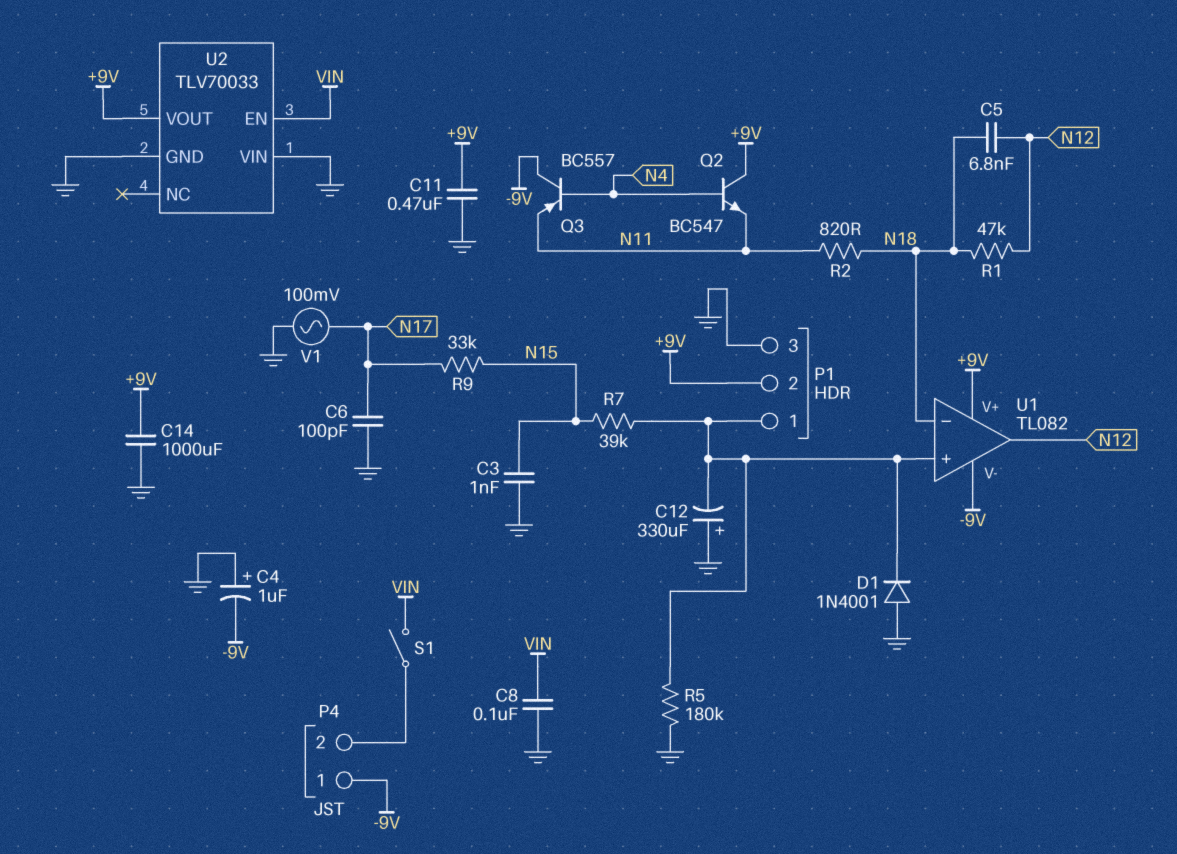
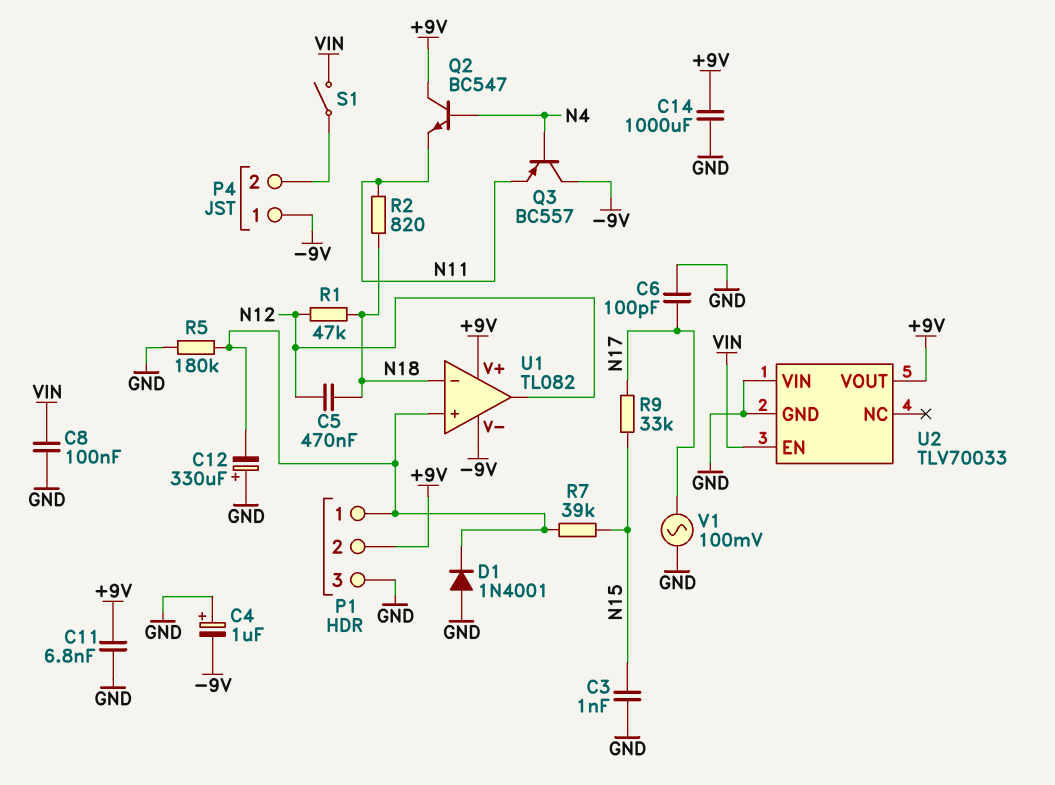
C5: 6.8nF (N12, N18) -> 470nF (N12, N18)
C11: 470nF (+9V, GND) -> 6.8nF (+9V, GND)

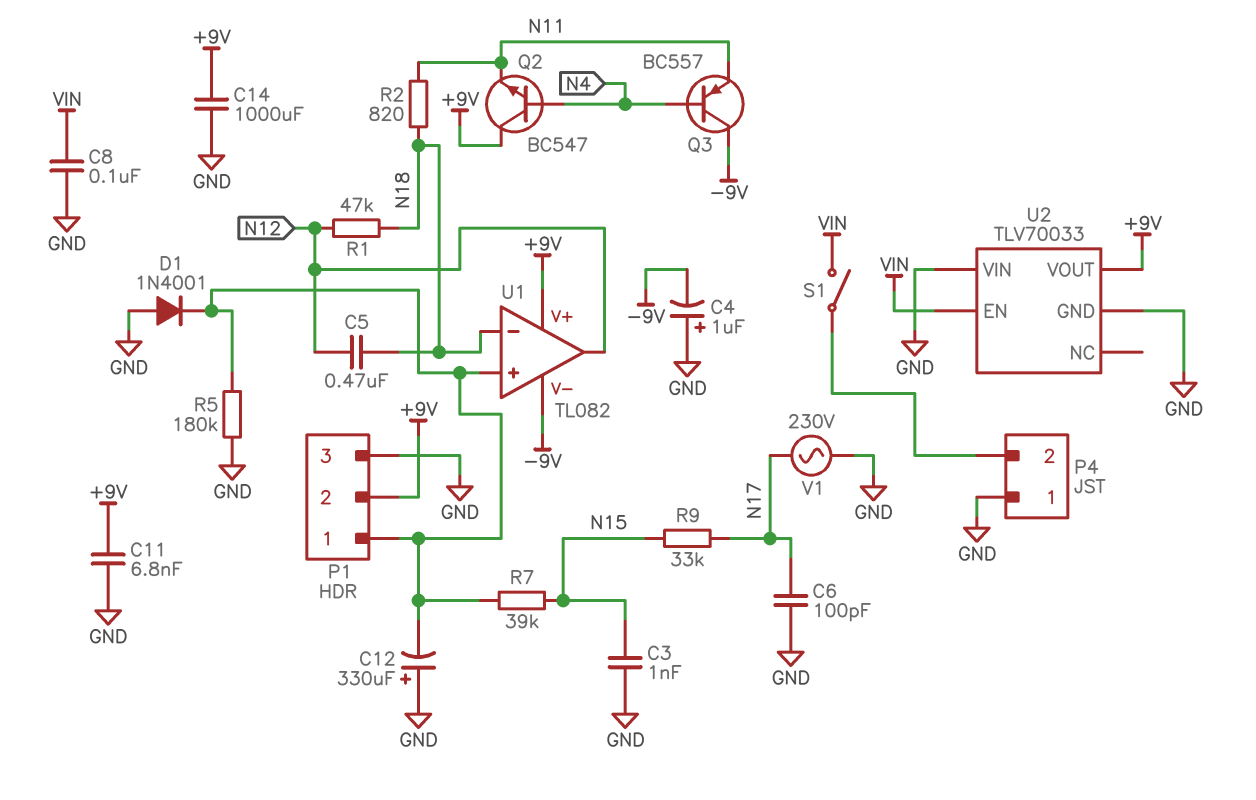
P4 pin 1: -9V -> GND
V1: AC 100mV (GND, N17) -> AC 230V (GND, N17)

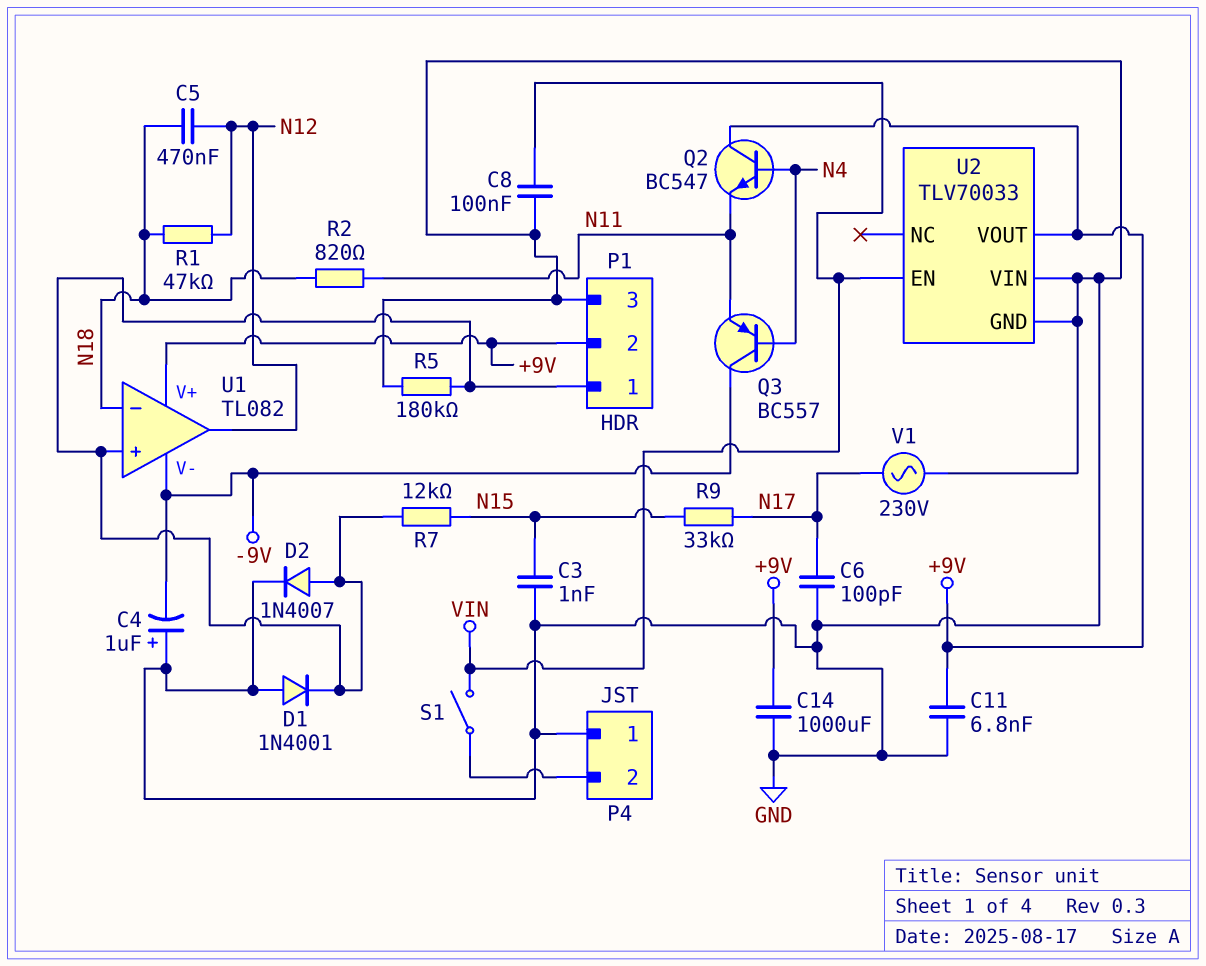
C12: 330uF (plus GND, minus P1/1) -> none
D2: none -> diode 1N4007 (A P1/1, K GND)
R7: 39k (N15, P1/1) -> 12k (N15, P1/1)

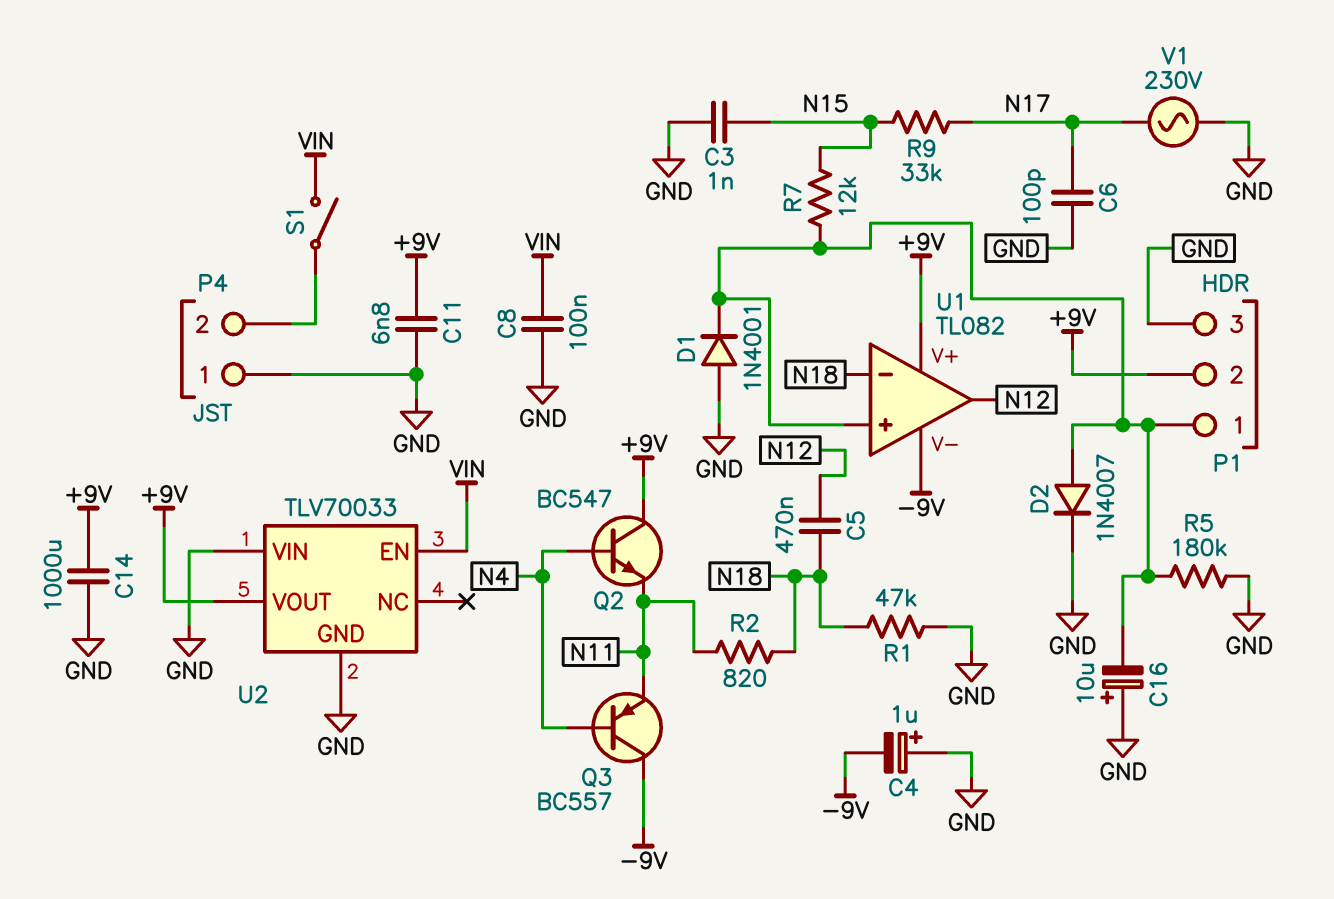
C16: none -> 10uF (plus GND, minus P1/1)
R1: 47k (N12, N18) -> 47k (GND, N18)

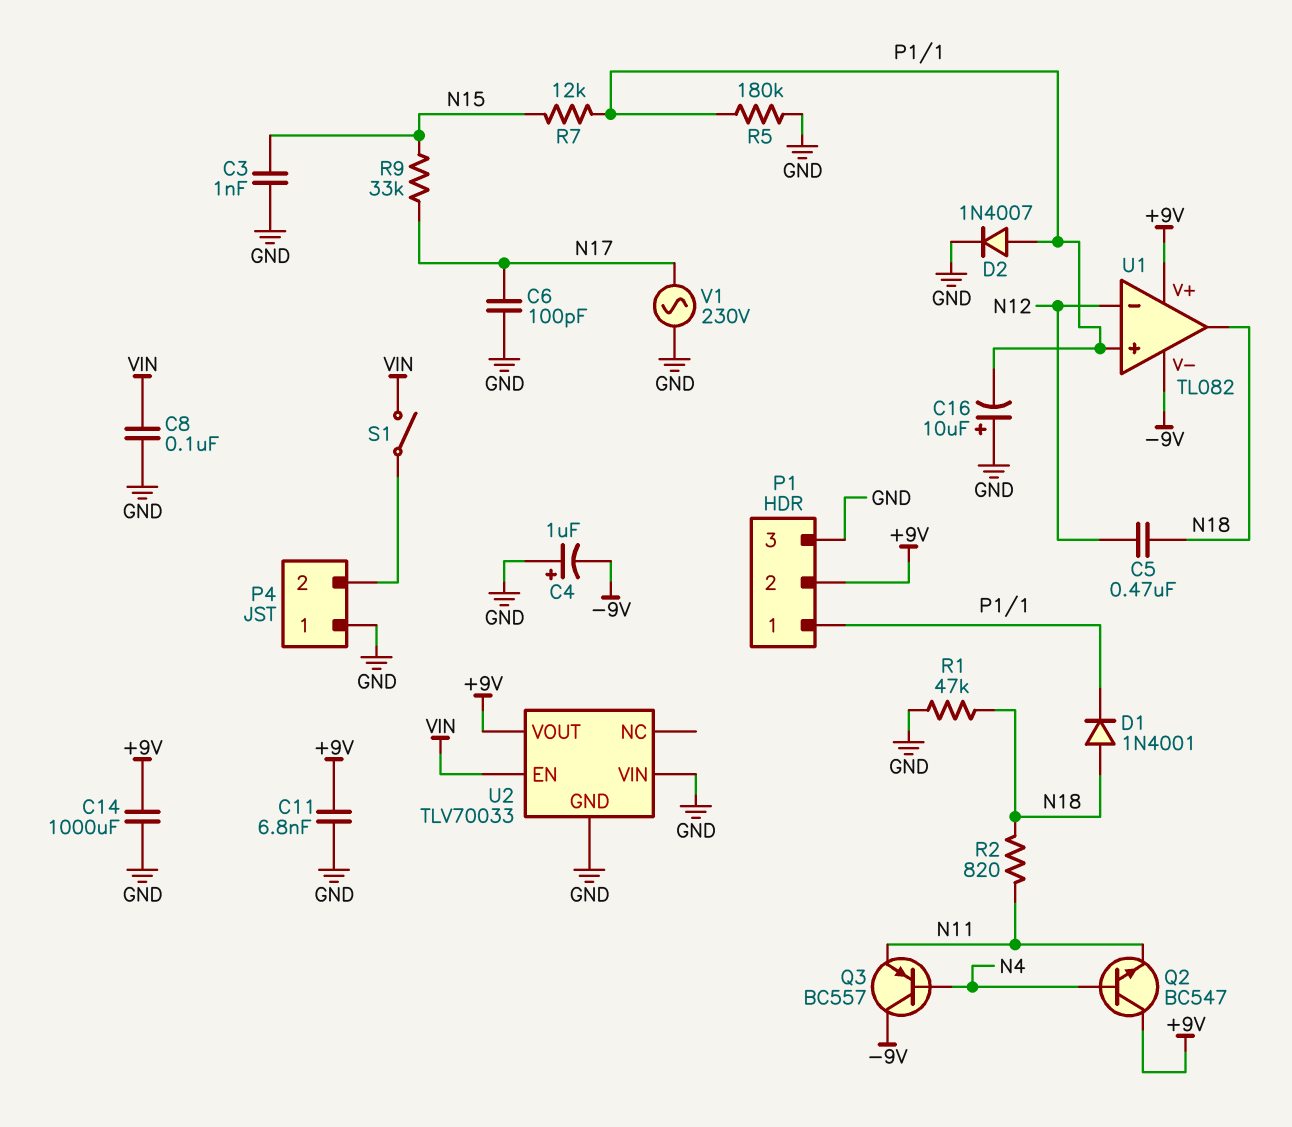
D1: diode 1N4001 (A GND, K P1/1) -> diode 1N4001 (A N18, K P1/1)
U1 pin in-: N18 -> N12
U1 pin out: N12 -> N18

